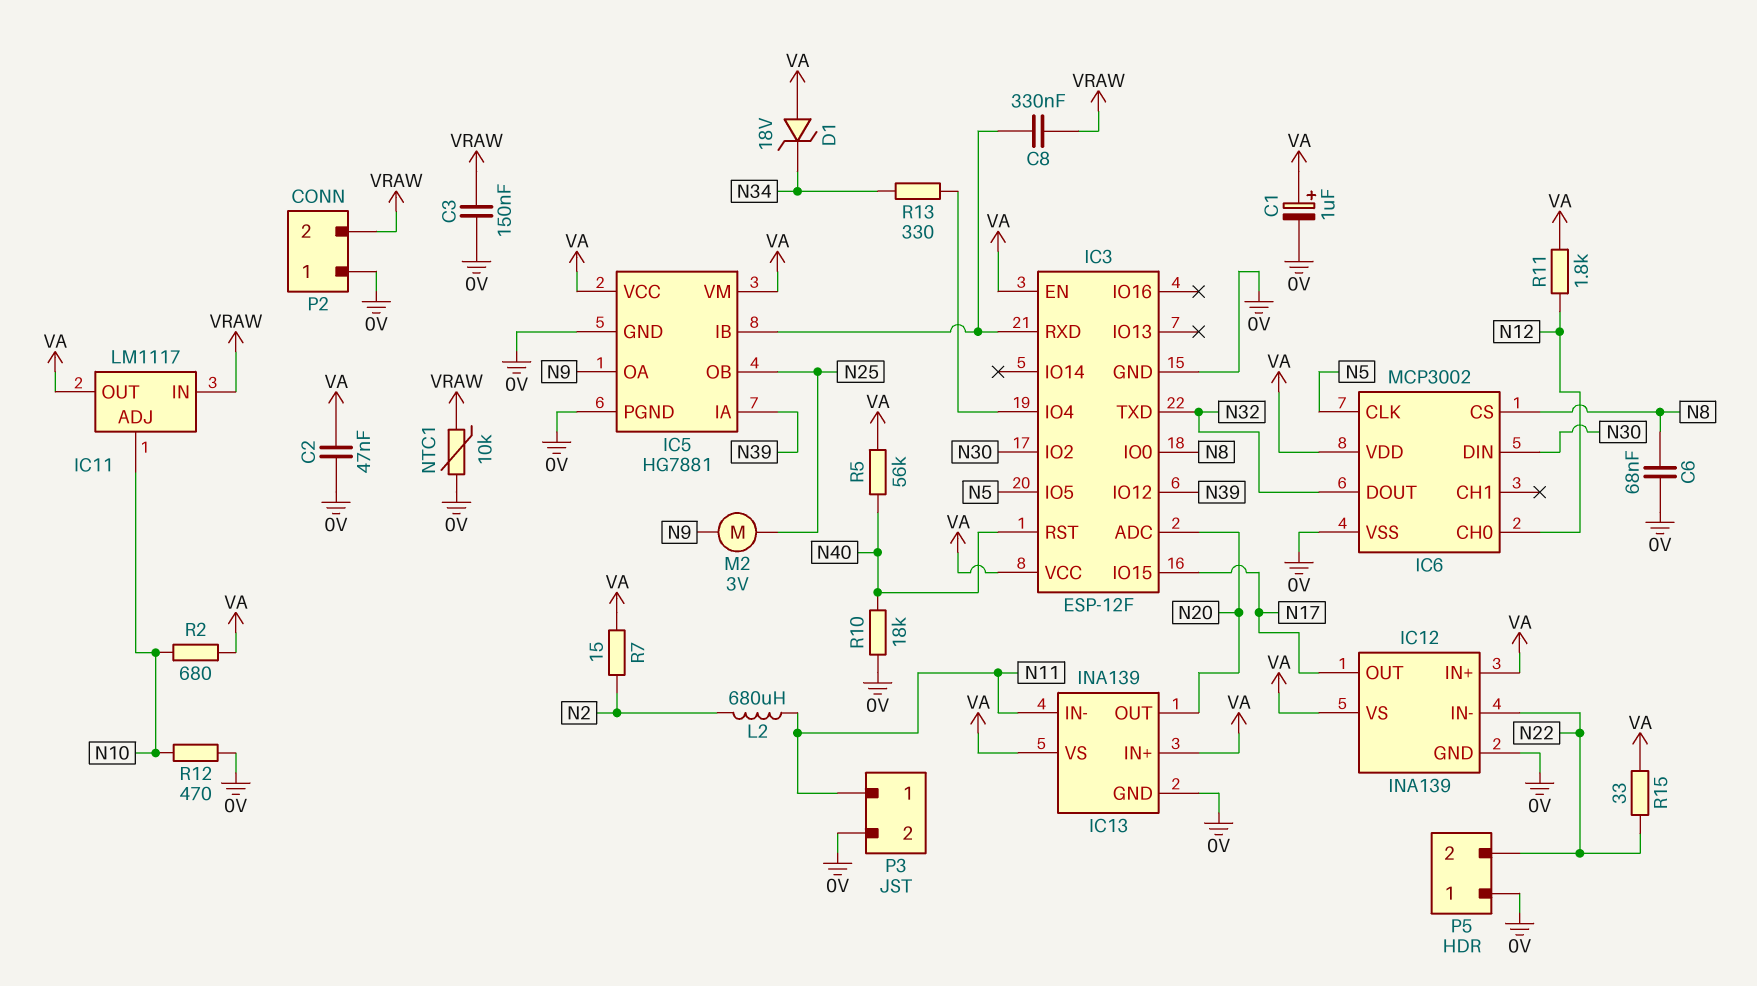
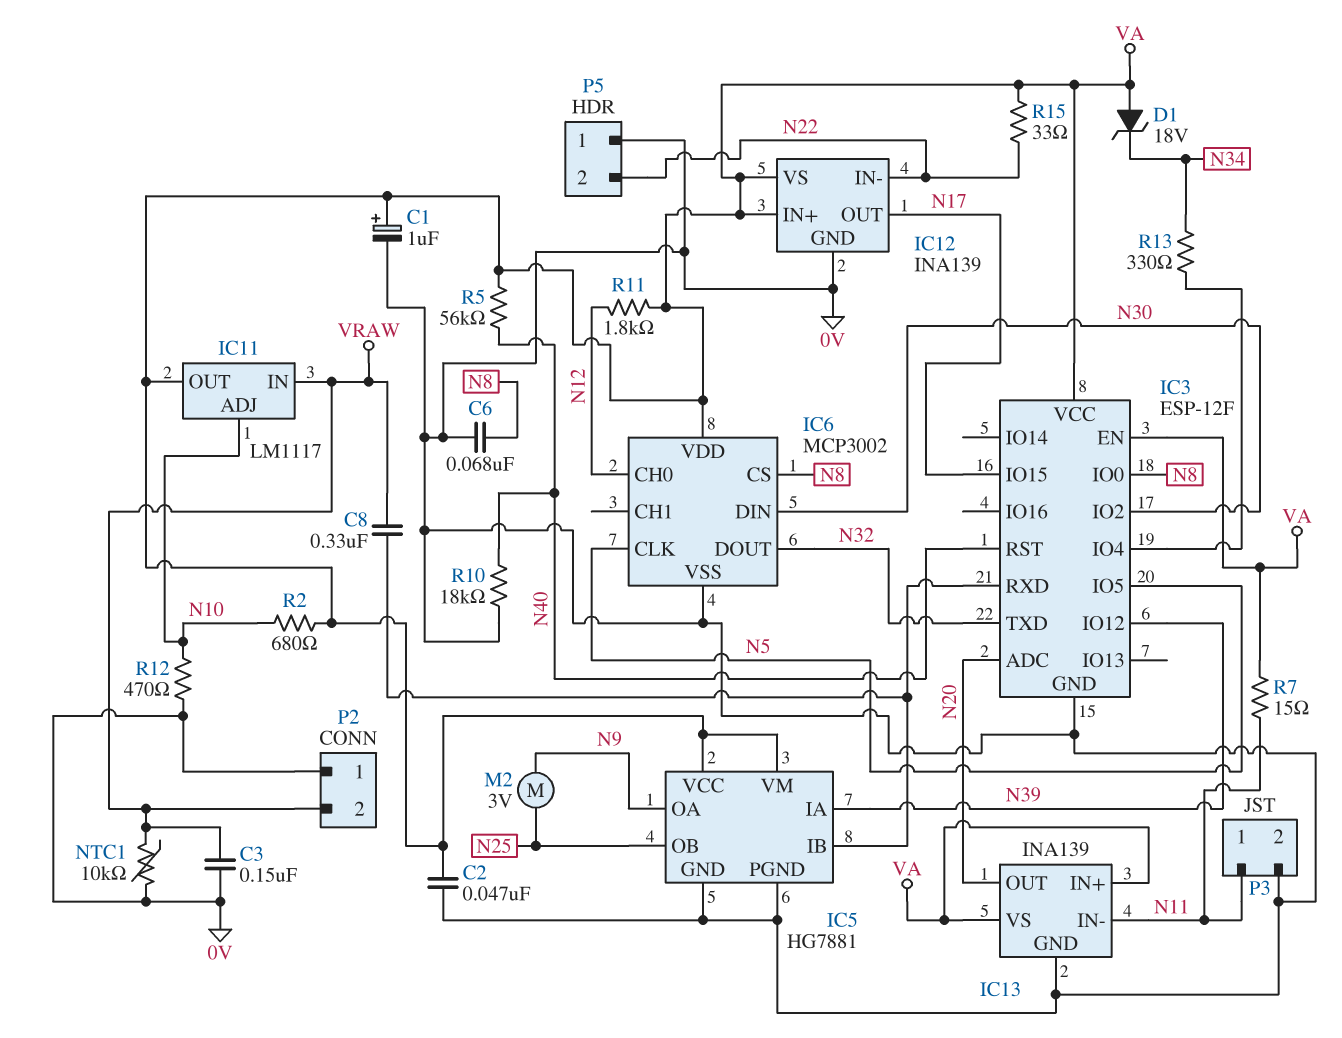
L2: 680uH (N2, N11) -> none
R7: 15 (N2, VA) -> 15 (N11, VA)

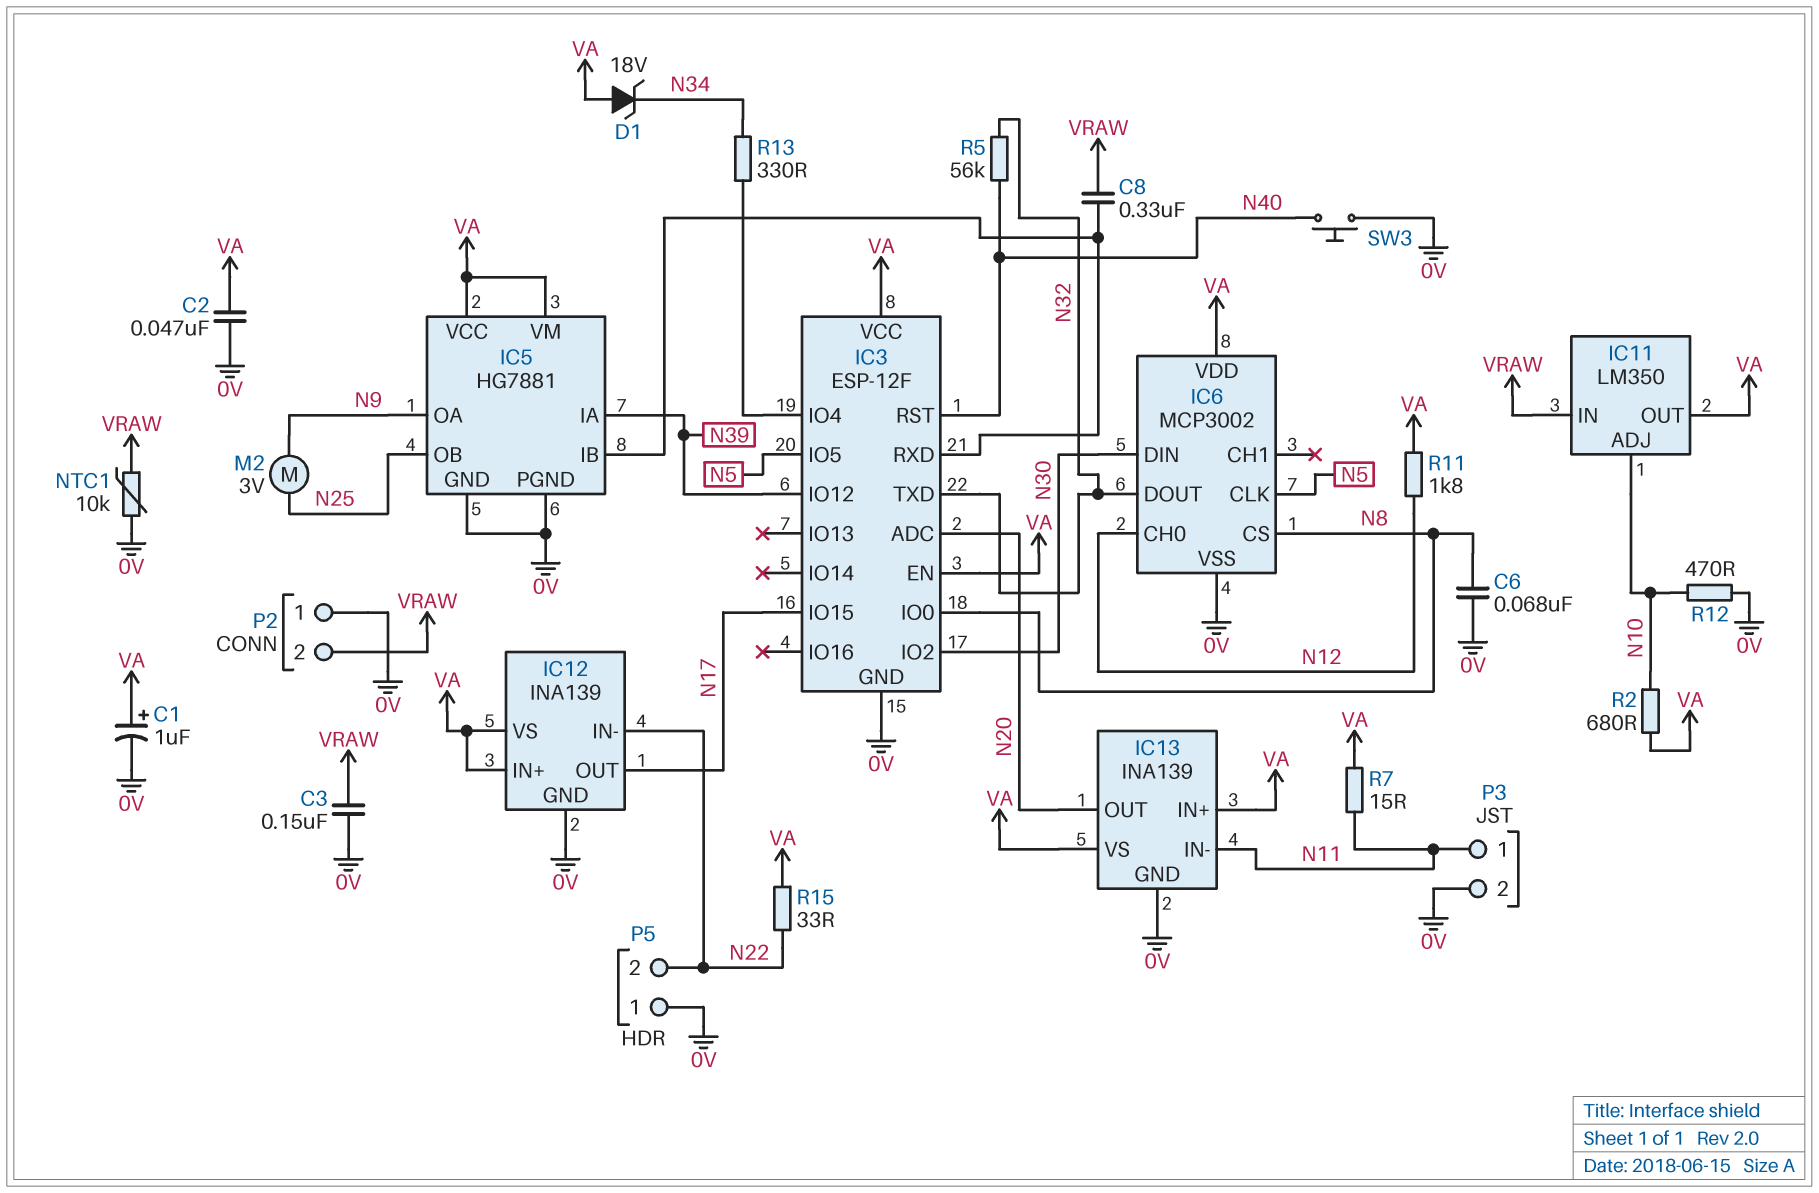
IC11: LM1117 -> LM350
R5: 56k (N40, VA) -> 56k (N32, N40)
R10: 18k (0V, N40) -> none
SW3: none -> button (0V, N40)

